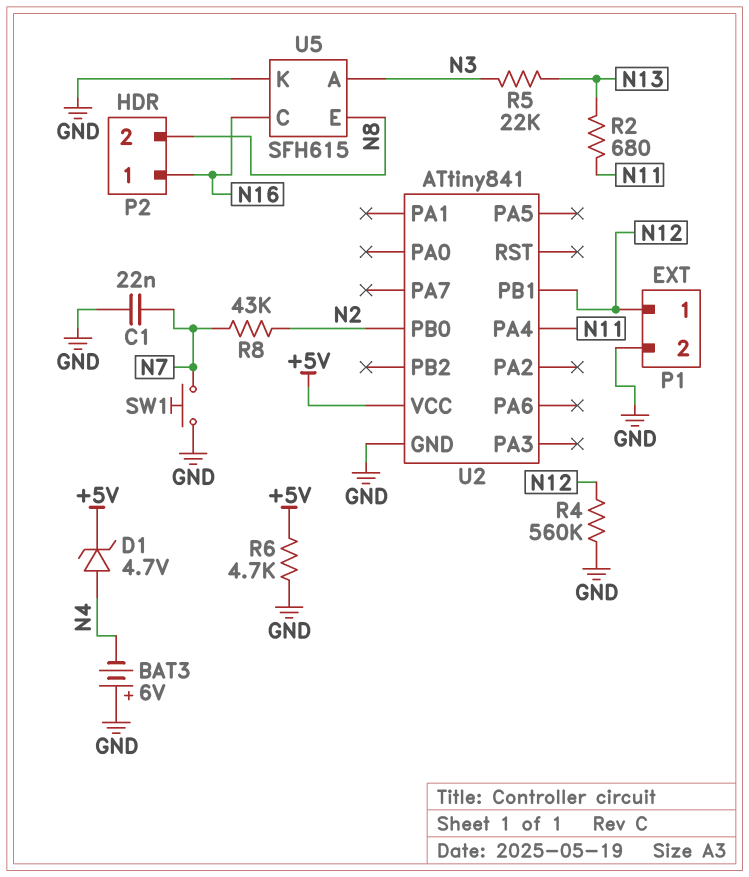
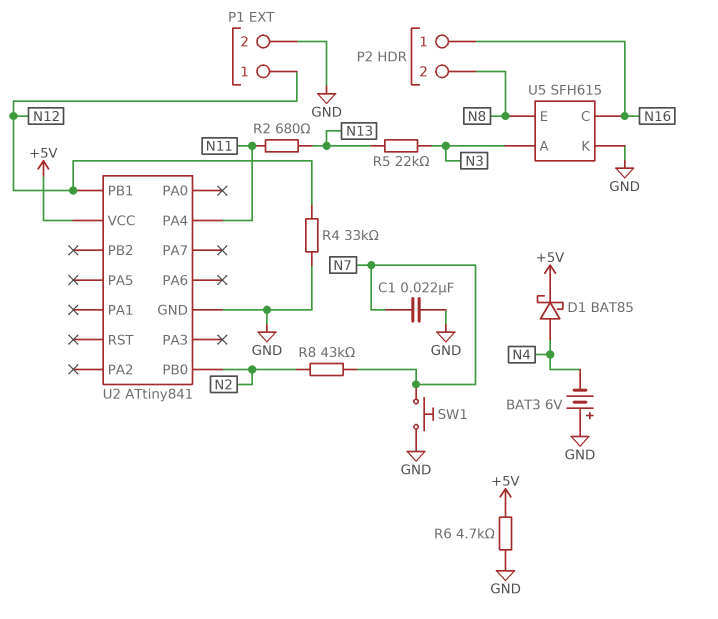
D1: zener 4.7V (A N4, K +5V) -> schottky BAT85 (A N4, K +5V)
R4: 560k (GND, N12) -> 33k (GND, N12)

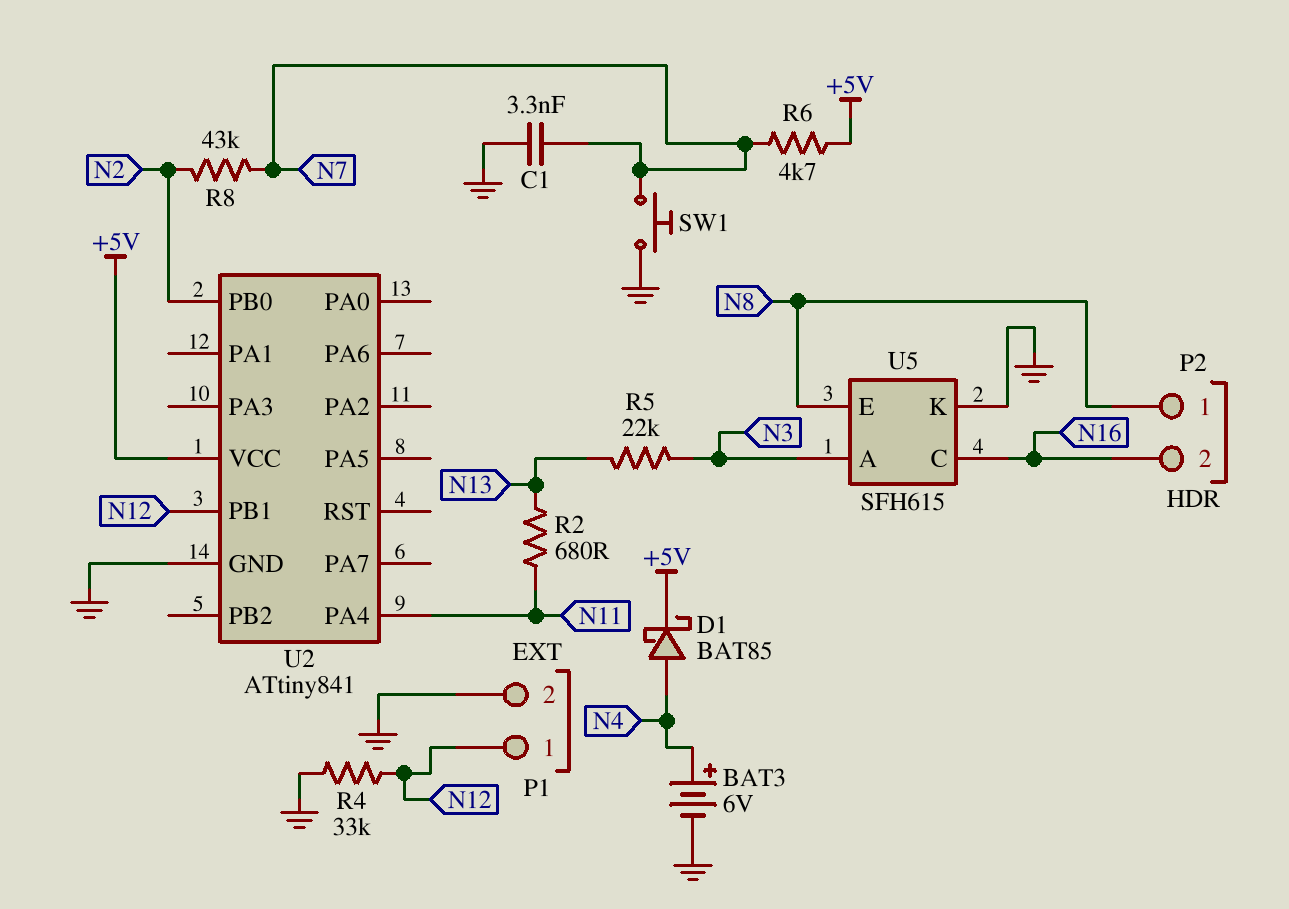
BAT3: 6V (plus GND, minus N4) -> 6V (plus N4, minus GND)
C1: 22nF (GND, N7) -> 3.3nF (GND, N7)
P2 pin 1: N16 -> N8
P2 pin 2: N8 -> N16
R6: 4.7k (+5V, GND) -> 4.7k (+5V, N7)

